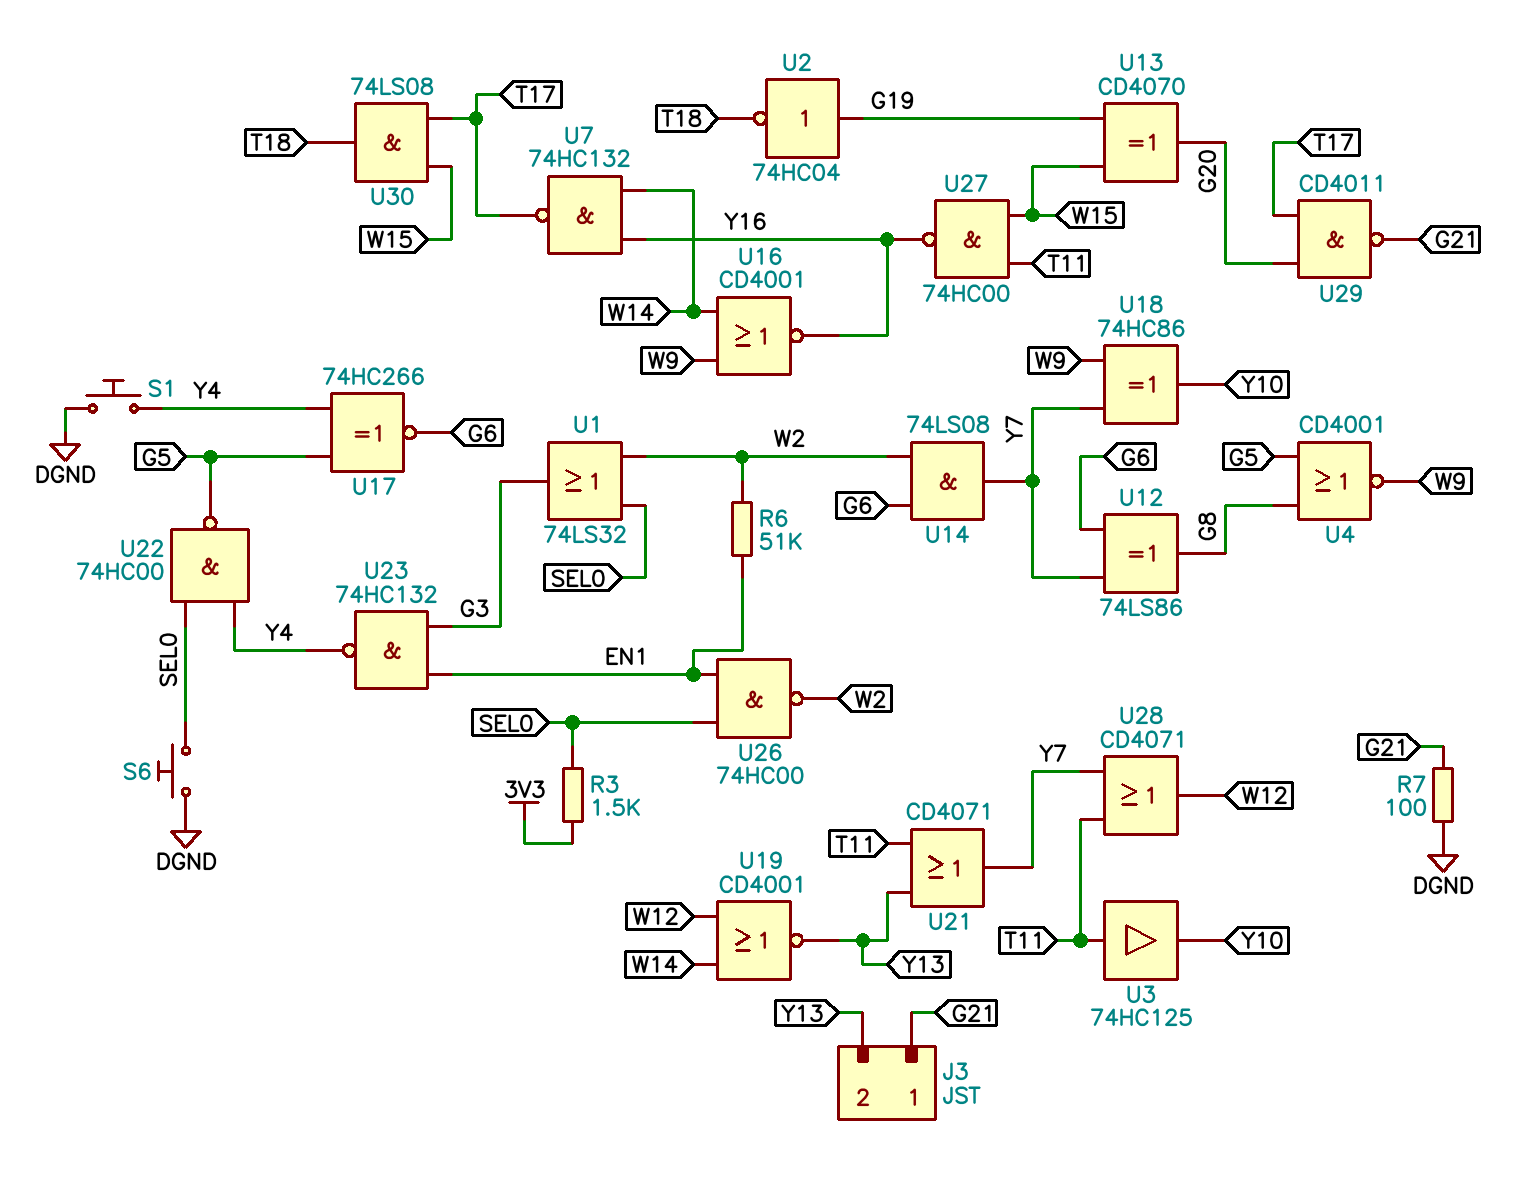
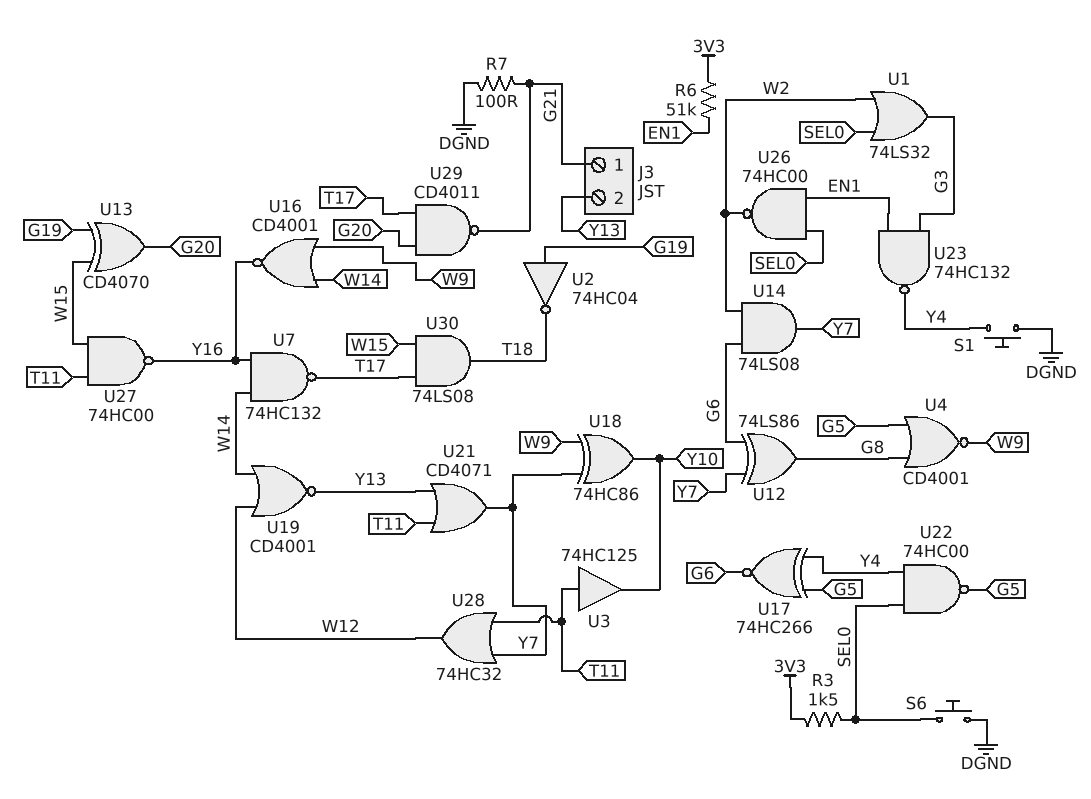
R6: 51k (EN1, W2) -> 51k (3V3, EN1)
U28: OR CD4071 (in T11, in Y7, out W12) -> OR 74HC32 (in T11, in Y7, out W12)

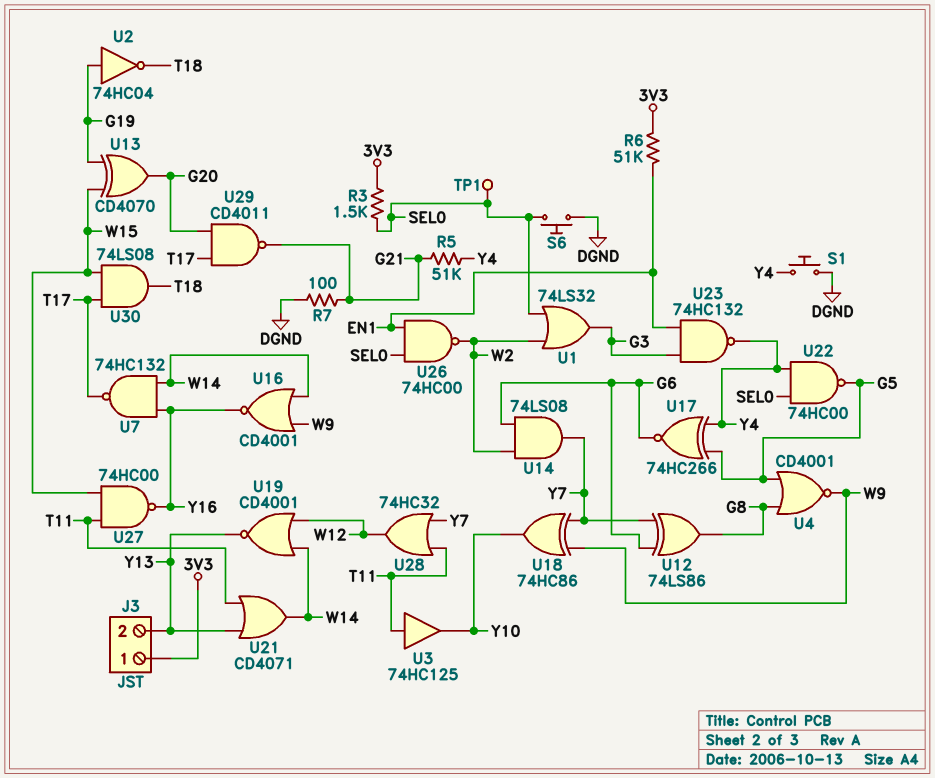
J3 pin 1: G21 -> 3V3
R5: none -> 51k (G21, Y4)
TP1: none -> test point (SEL0)
U21: OR CD4071 (in T11, in Y13, out Y7) -> OR CD4071 (in T11, in Y13, out W14)

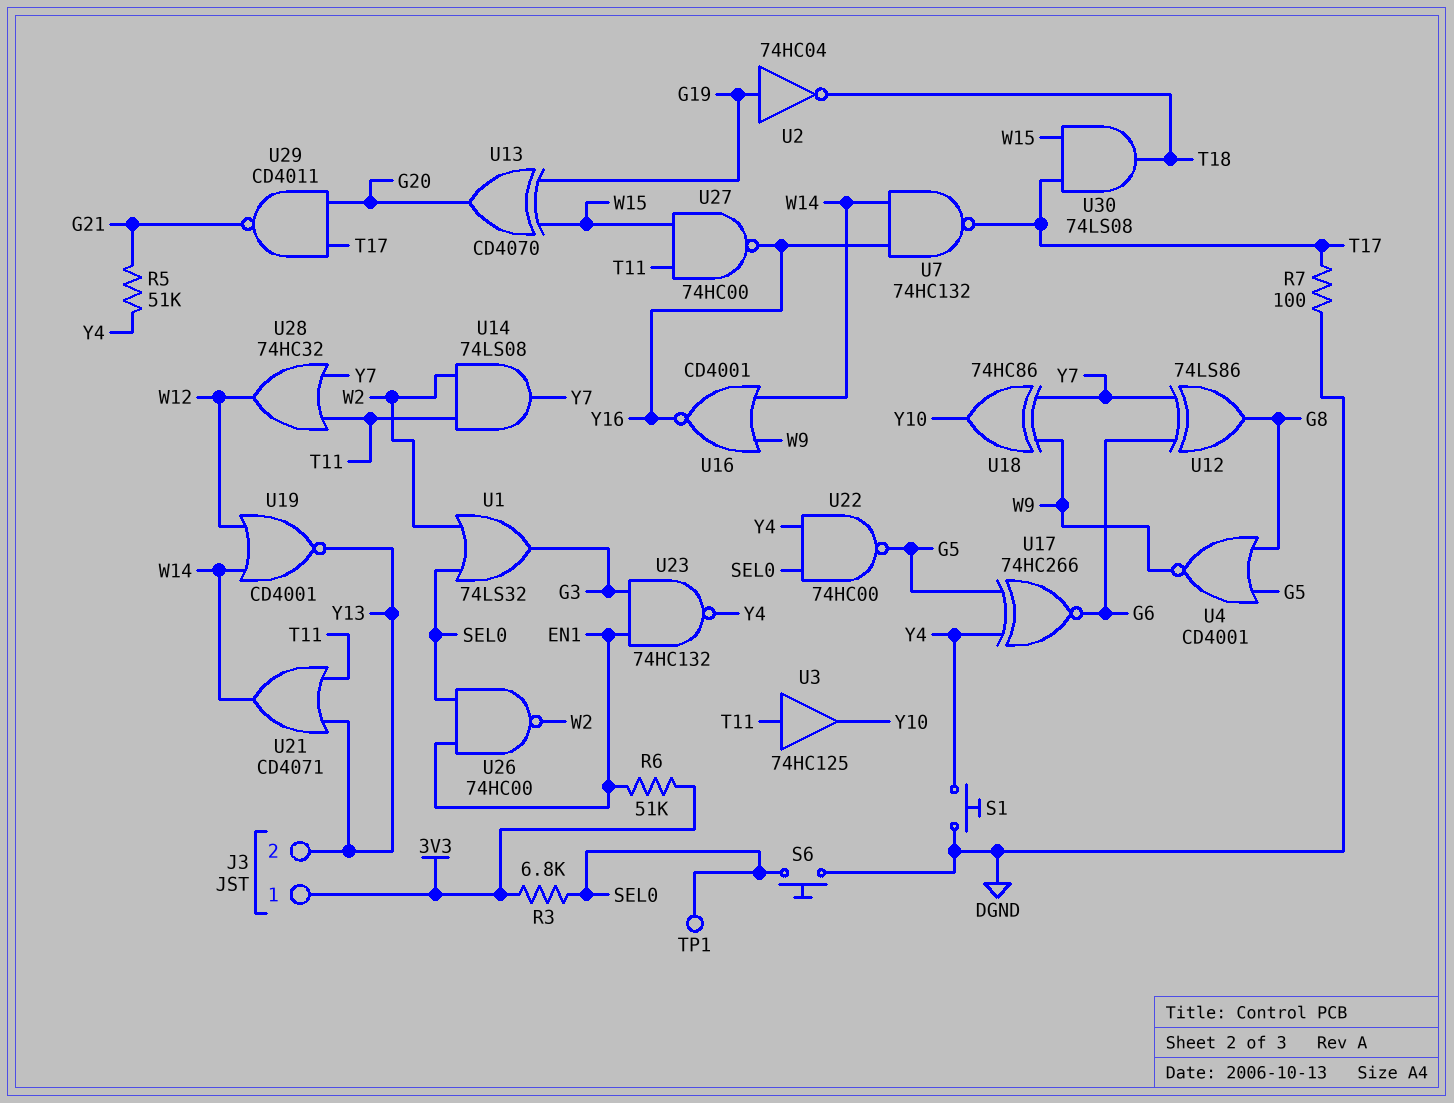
R3: 1.5k (3V3, SEL0) -> 6.8k (3V3, SEL0)
R7: 100 (DGND, G21) -> 100 (DGND, T17)
U14: AND 74LS08 (in G6, in W2, out Y7) -> AND 74LS08 (in T11, in W2, out Y7)

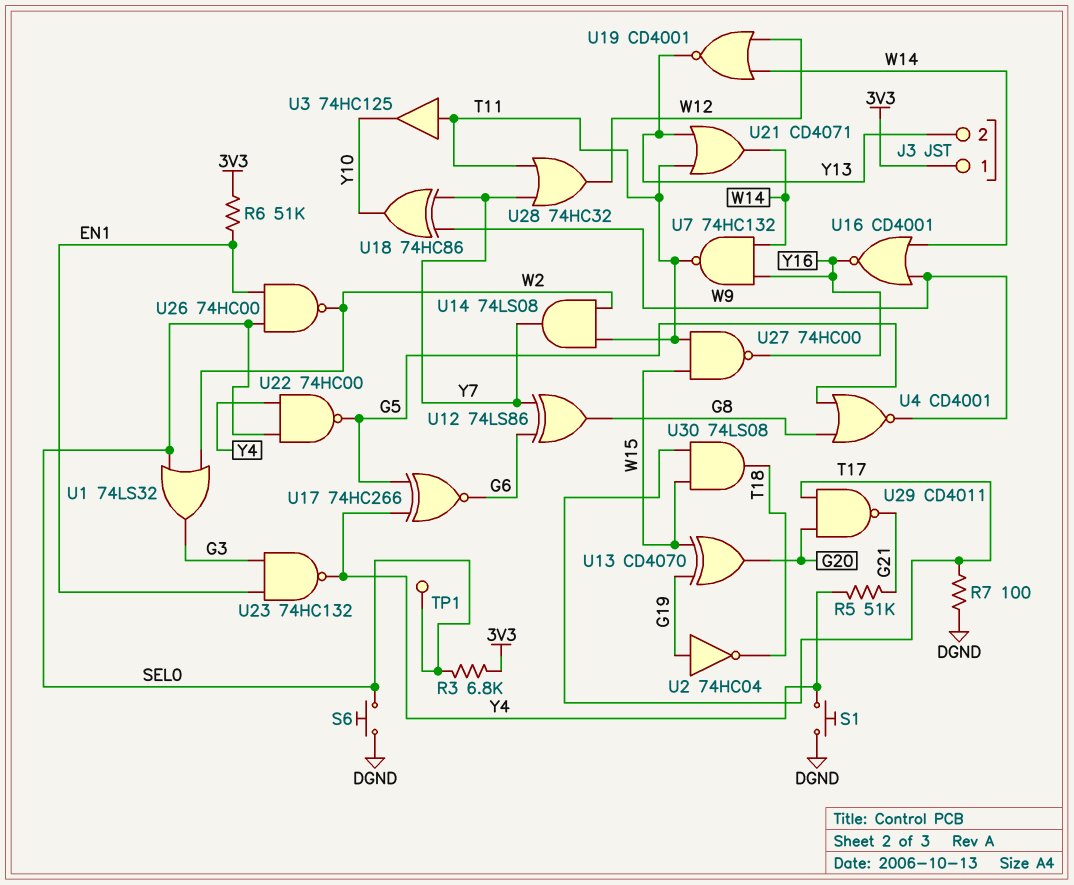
U7: NAND 74HC132 (in W14, in Y16, out T17) -> NAND 74HC132 (in W14, in Y16, out T11)

